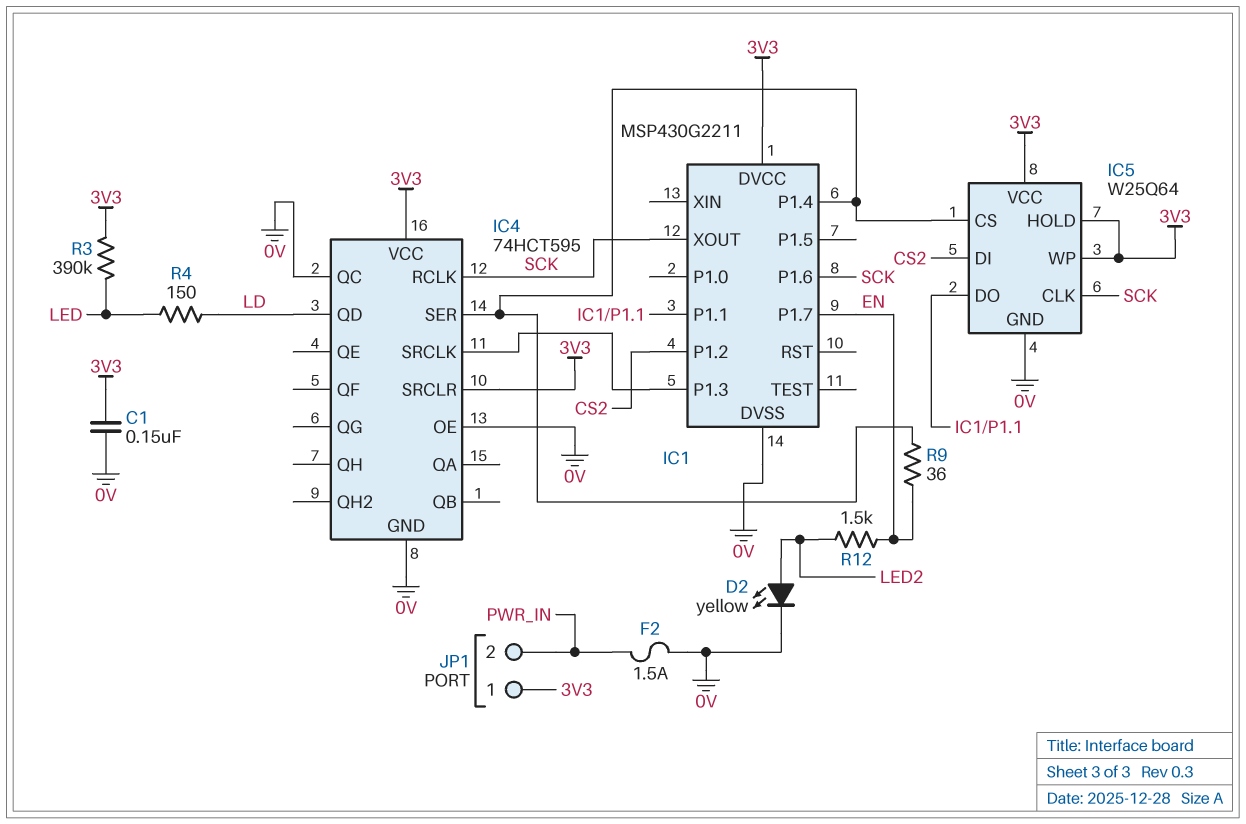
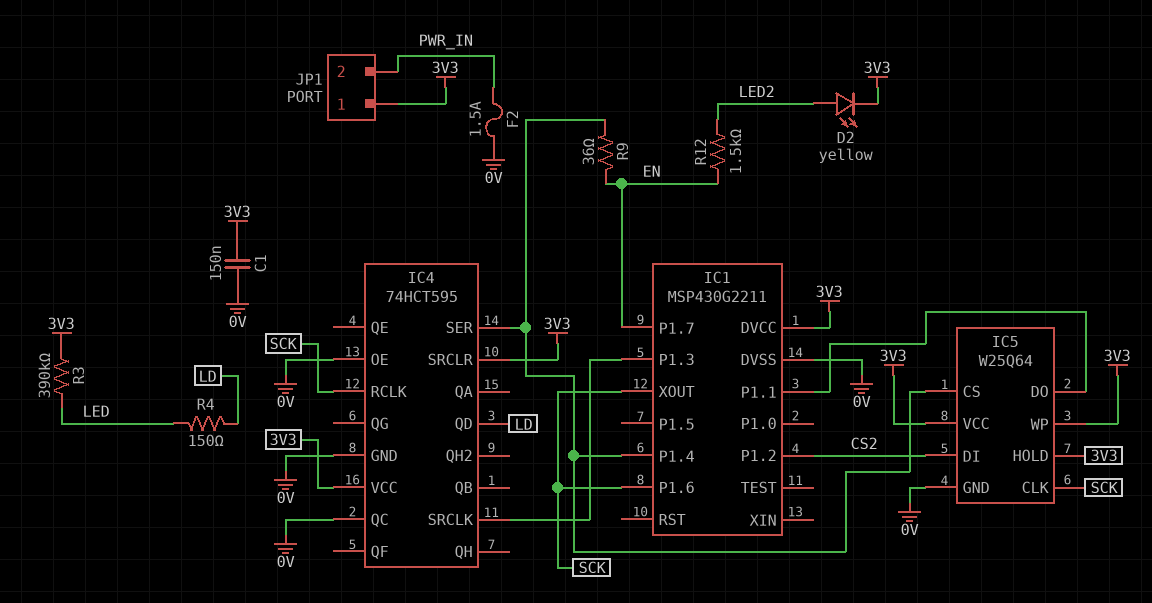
D2: LED yellow (A LED2, K 0V) -> LED yellow (A LED2, K 3V3)

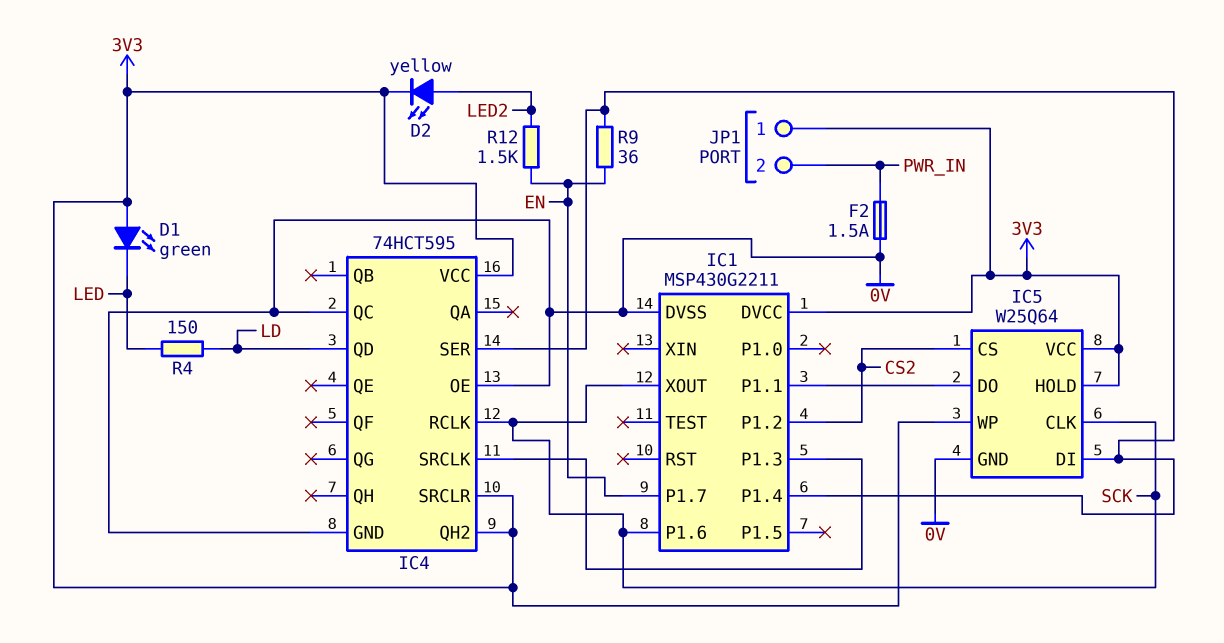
C1: 150nF (0V, 3V3) -> none
D1: none -> LED green (A 3V3, K LED)
IC4 pin QH2: none -> 3V3
IC5 pin CS: IC1/P1.4 -> CS2
IC5 pin DI: CS2 -> IC1/P1.4
R3: 390k (3V3, LED) -> none

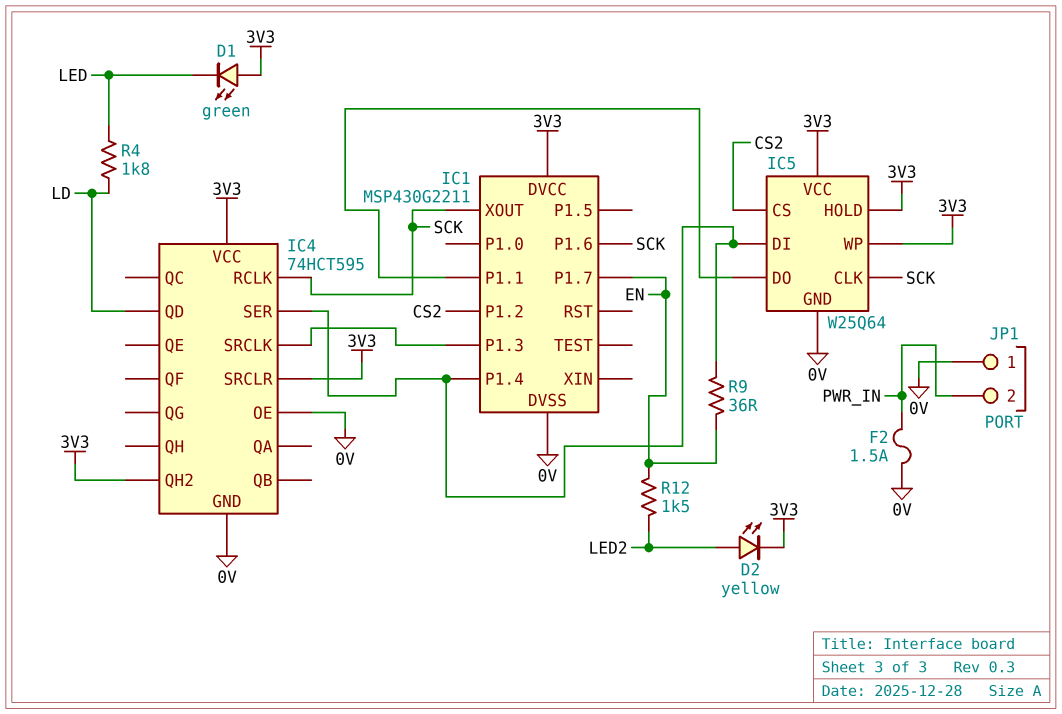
IC4 pin QC: 0V -> none
JP1 pin 1: 3V3 -> 0V
R4: 150 (LD, LED) -> 1.8k (LD, LED)

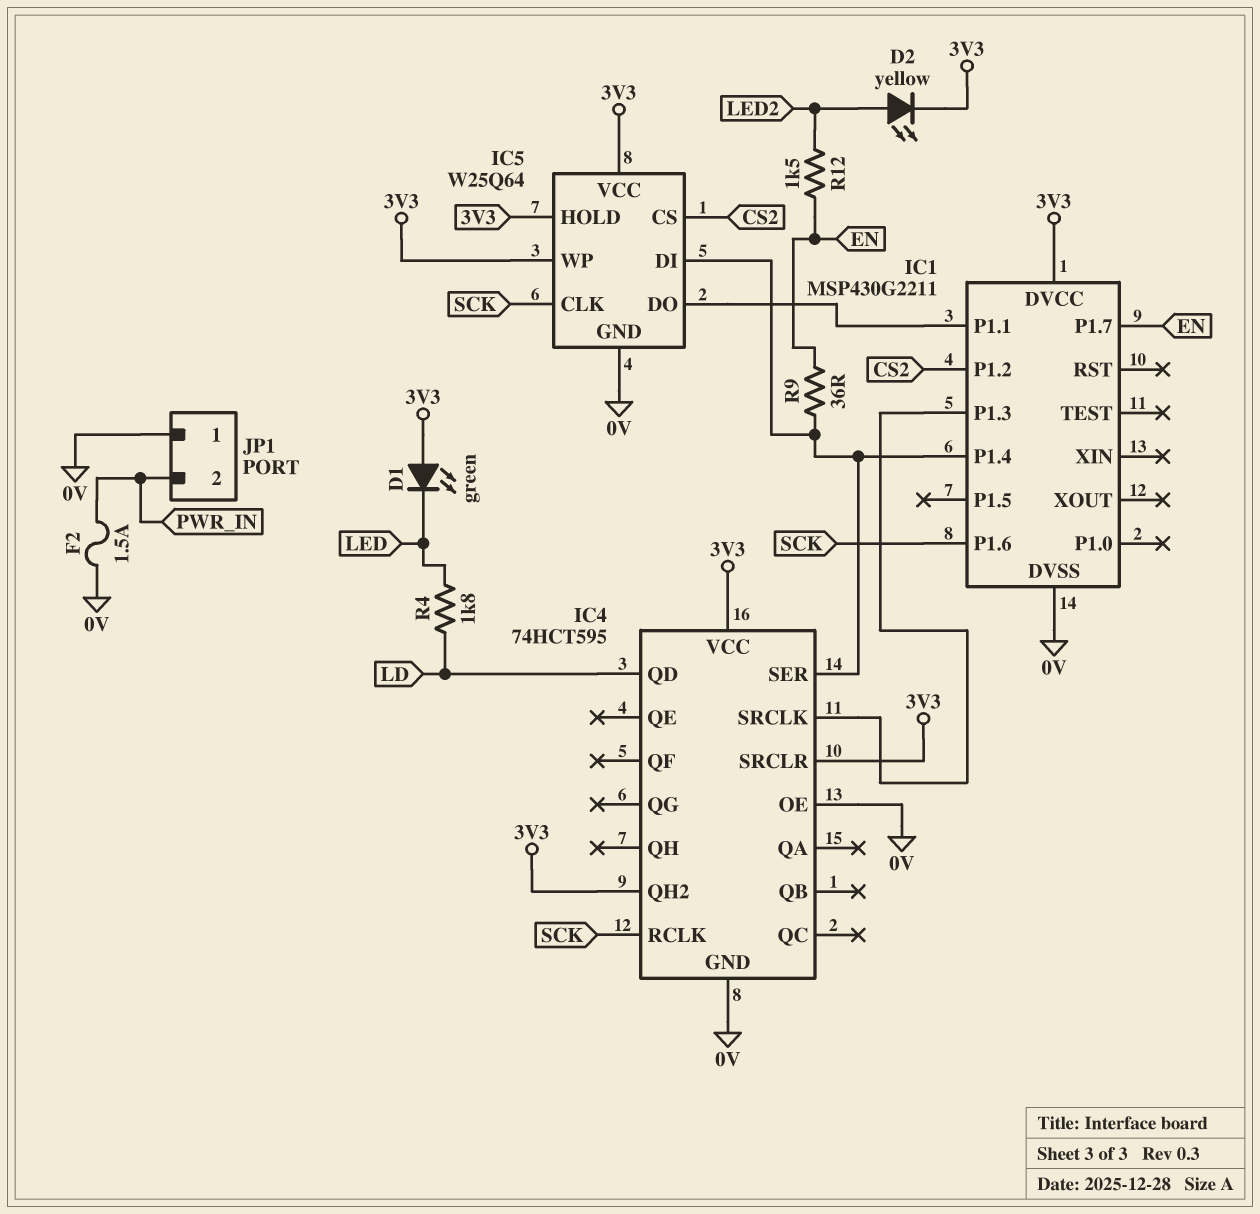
IC1 pin XOUT: SCK -> none

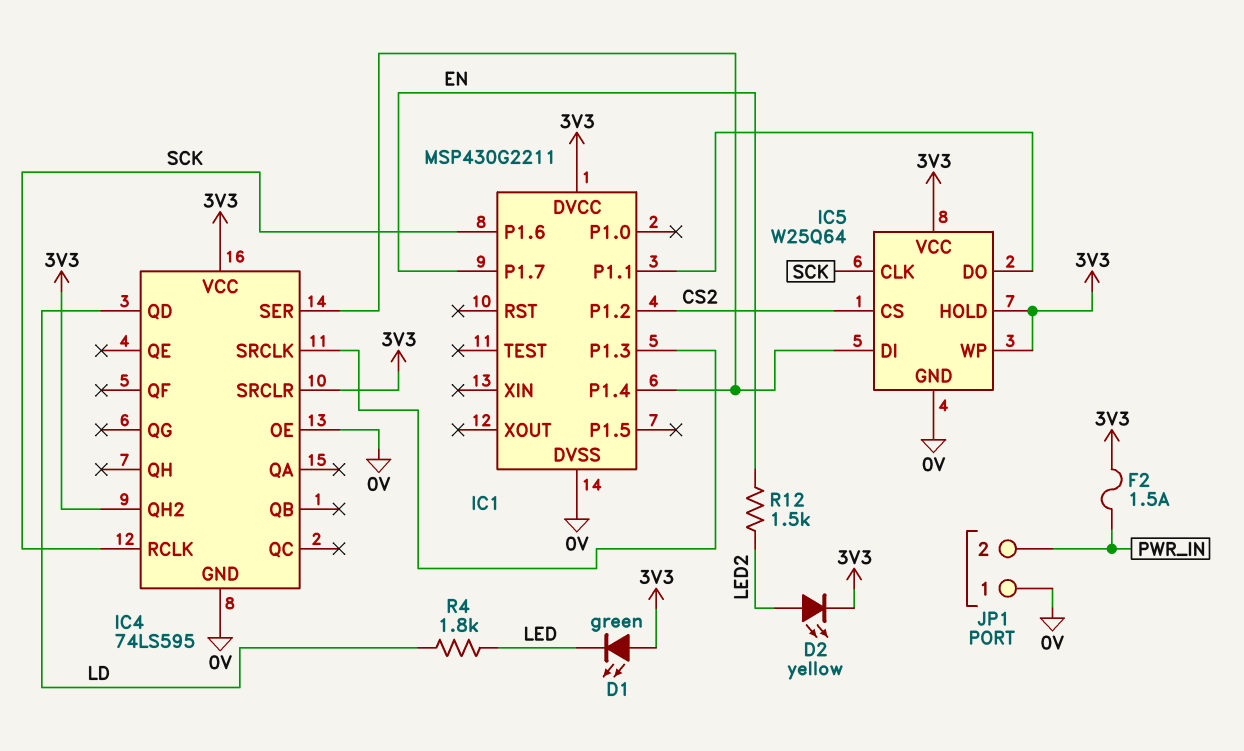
F2: 1.5A (0V, PWR_IN) -> 1.5A (3V3, PWR_IN)
IC4: 74HCT595 -> 74LS595
R9: 36 (EN, IC1/P1.4) -> none

